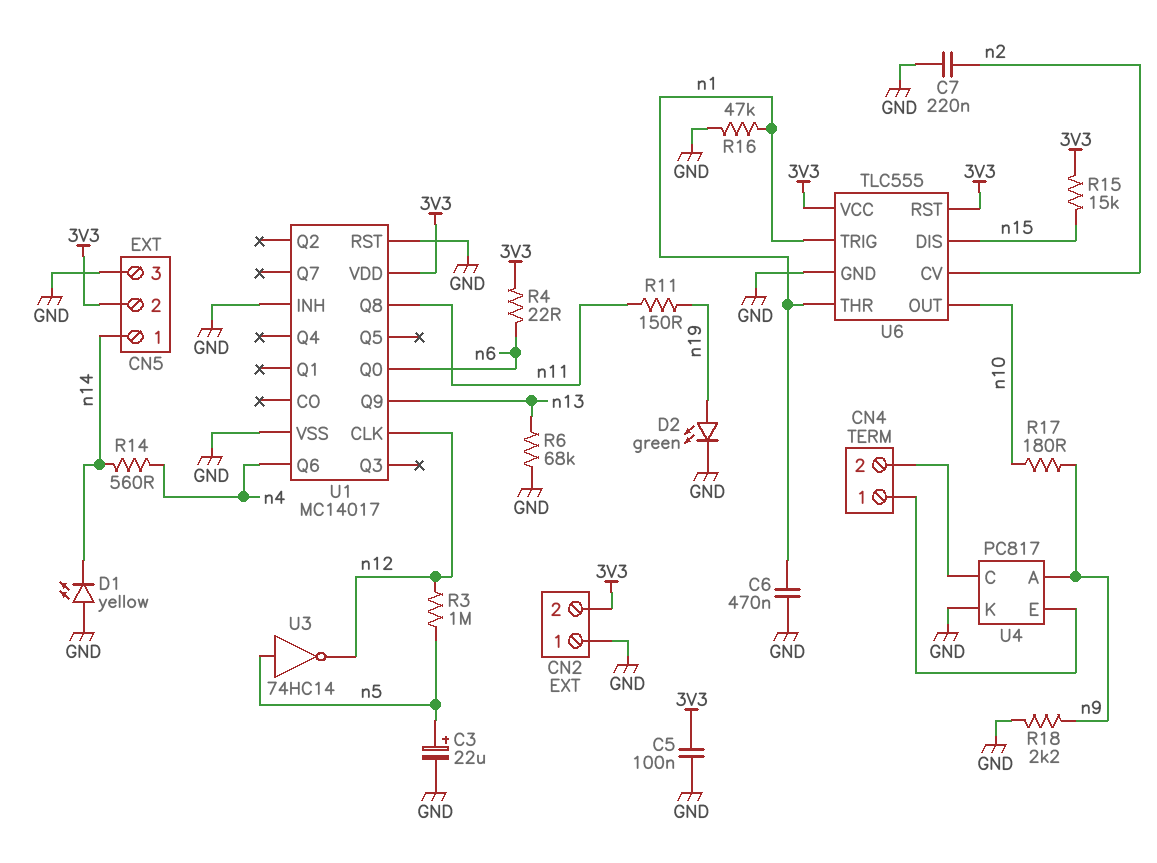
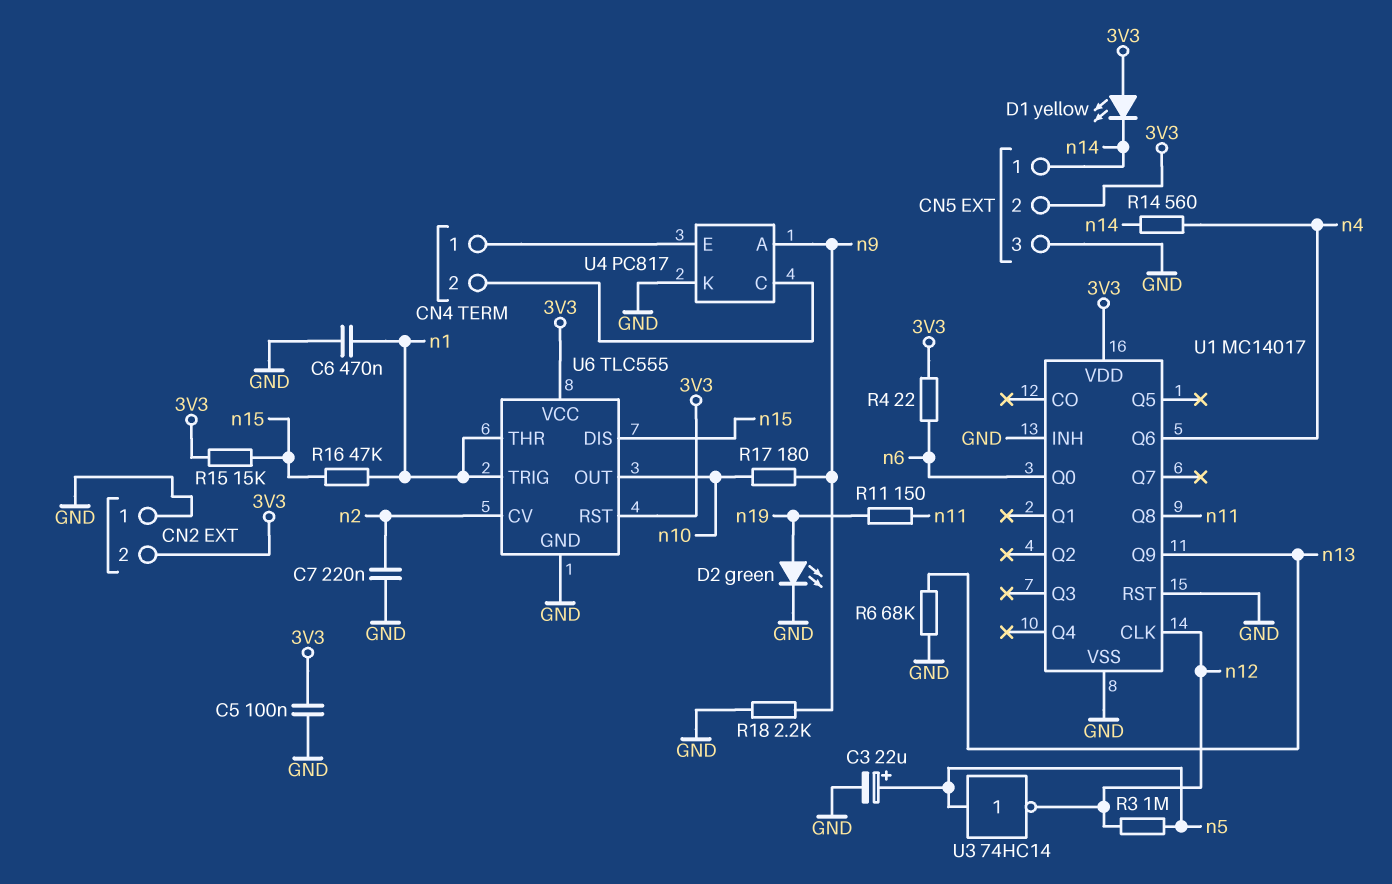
D1: LED yellow (A GND, K n14) -> LED yellow (A 3V3, K n14)
R16: 47k (GND, n1) -> 47k (n1, n15)

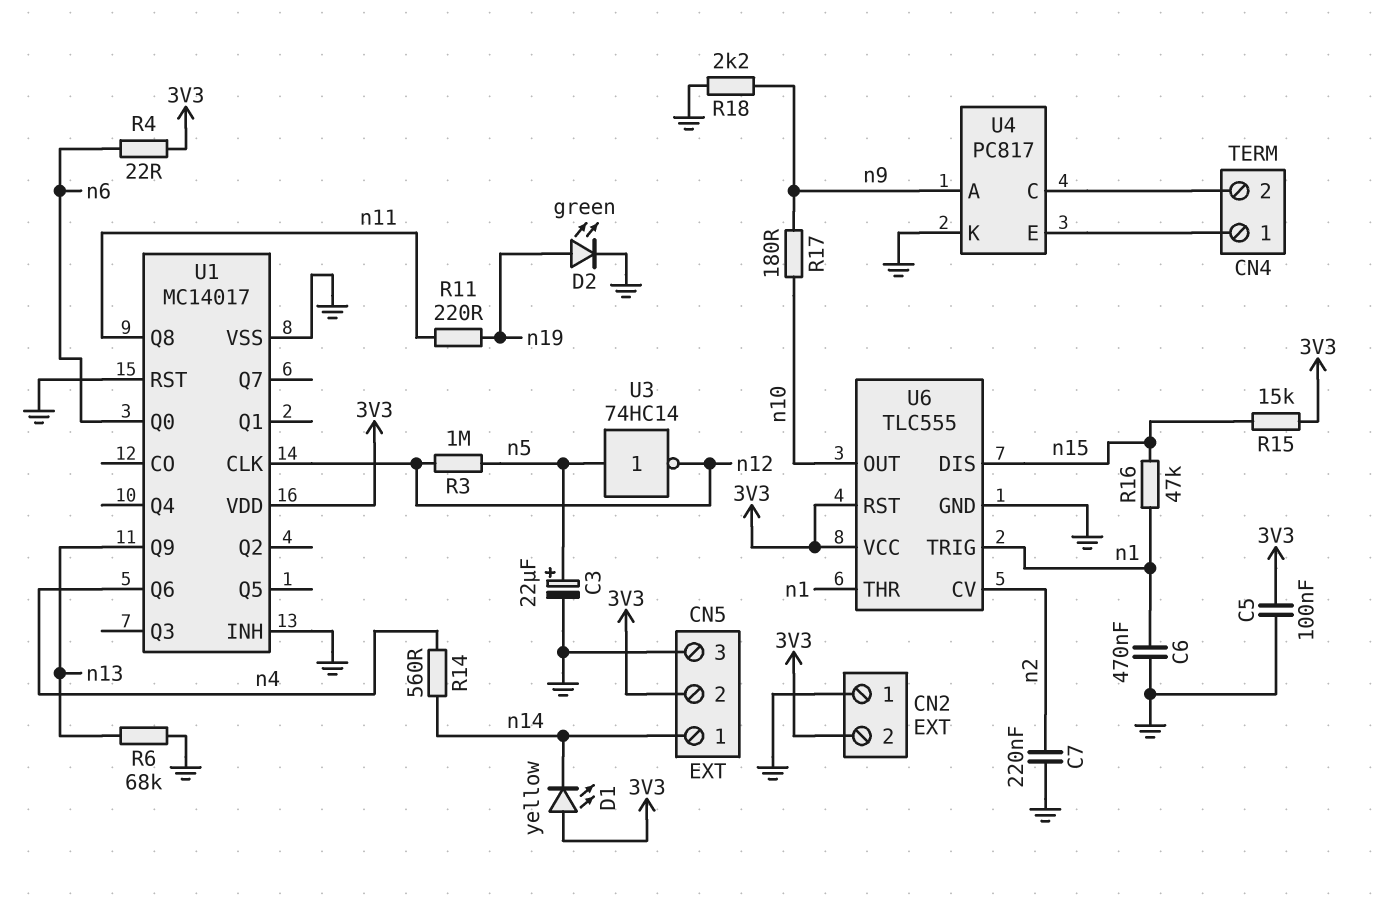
R11: 150 (n11, n19) -> 220 (n11, n19)

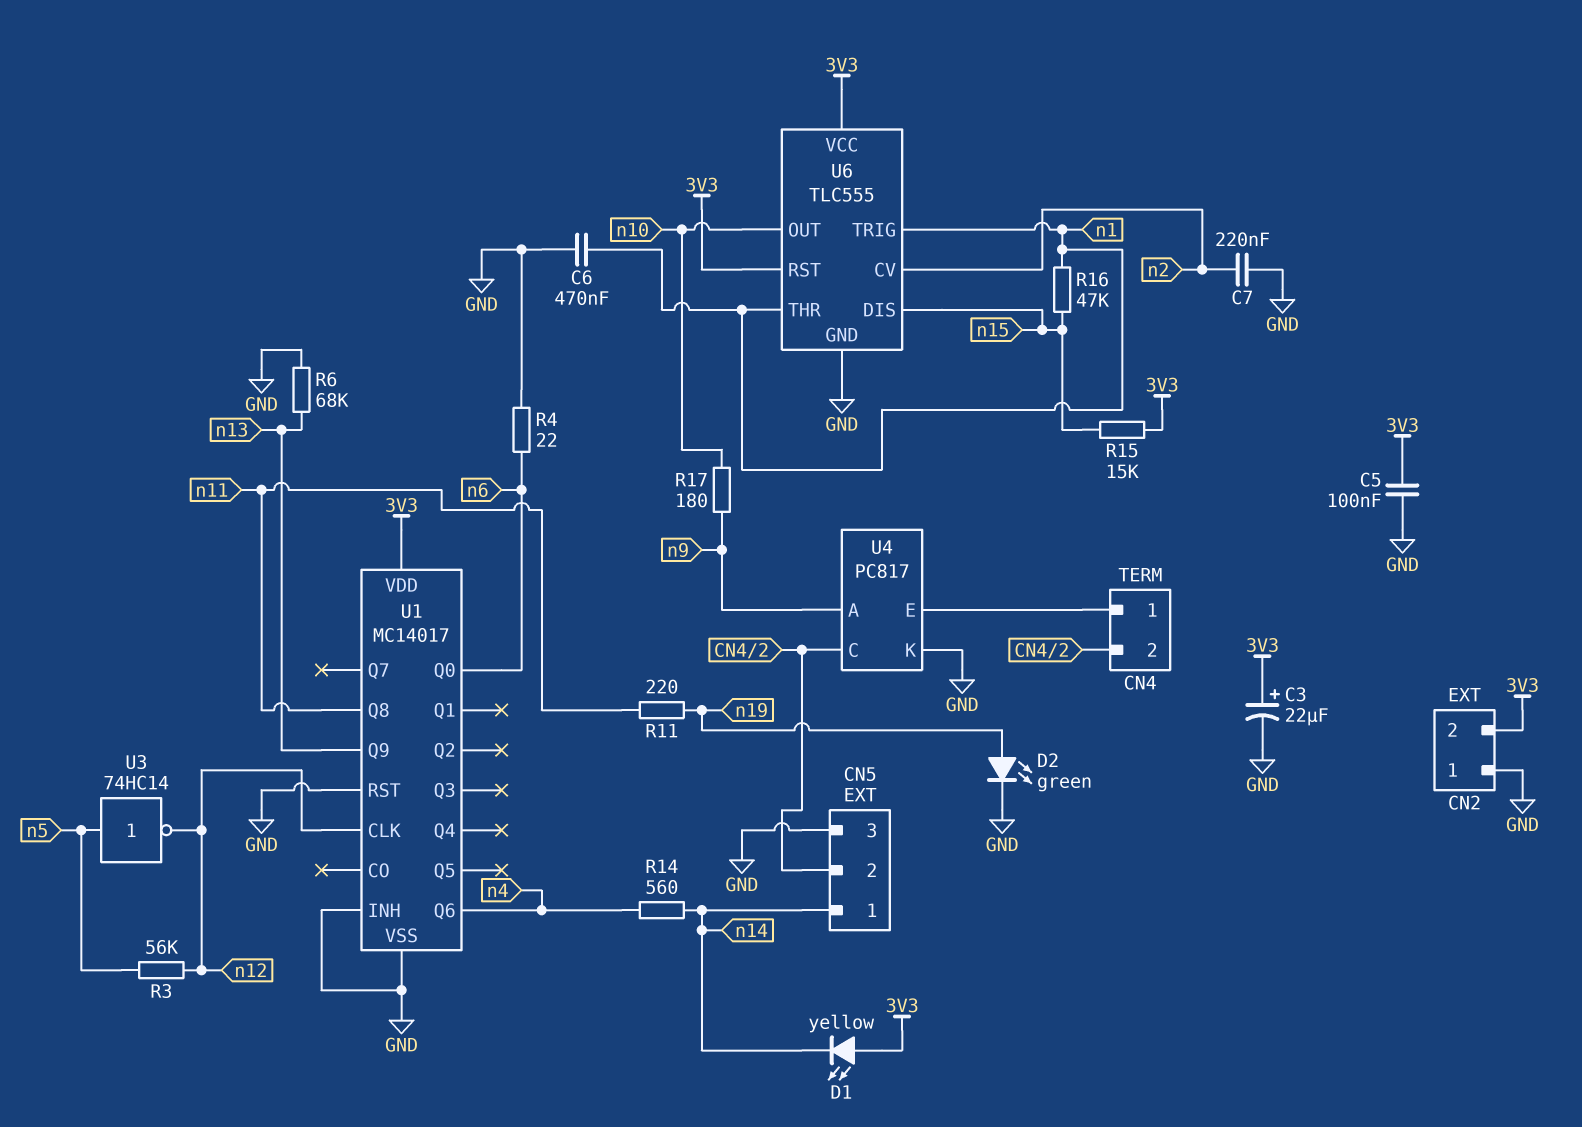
C3: 22uF (plus n5, minus GND) -> 22uF (plus 3V3, minus GND)
CN5 pin 2: 3V3 -> CN4/2
R3: 1M (n5, n12) -> 56k (n5, n12)
R4: 22 (3V3, n6) -> 22 (GND, n6)
R18: 2.2k (GND, n9) -> none

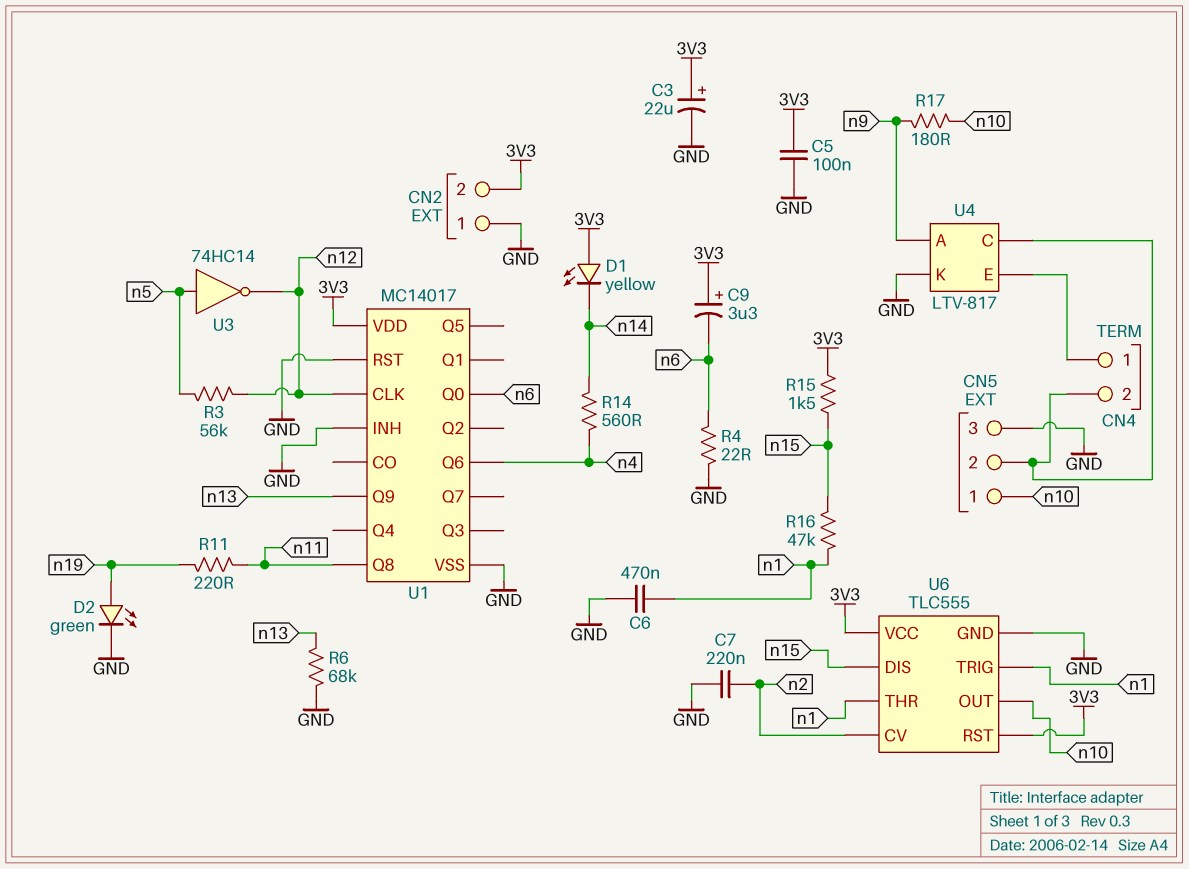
C9: none -> 3.3uF (plus 3V3, minus n6)
CN5 pin 1: n14 -> n10
R15: 15k (3V3, n15) -> 1.5k (3V3, n15)
U4: PC817 -> LTV-817

